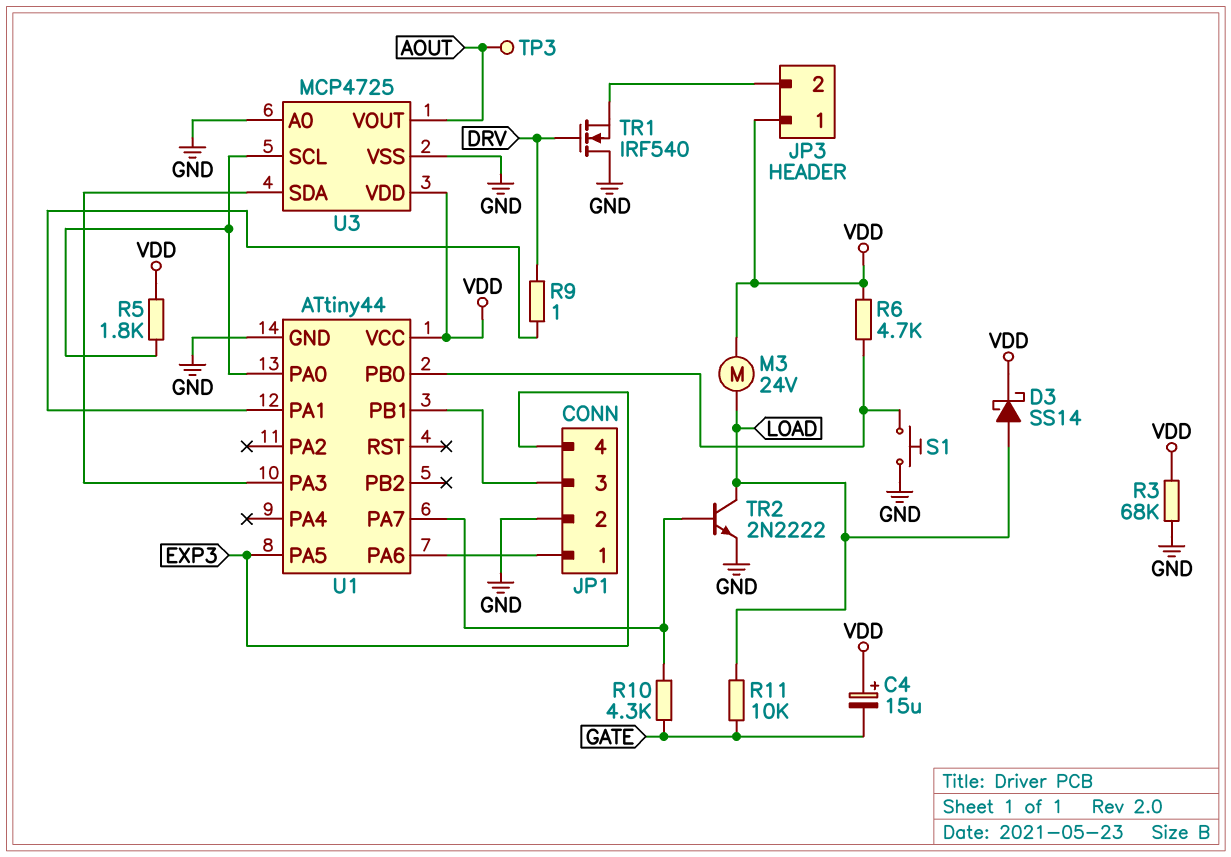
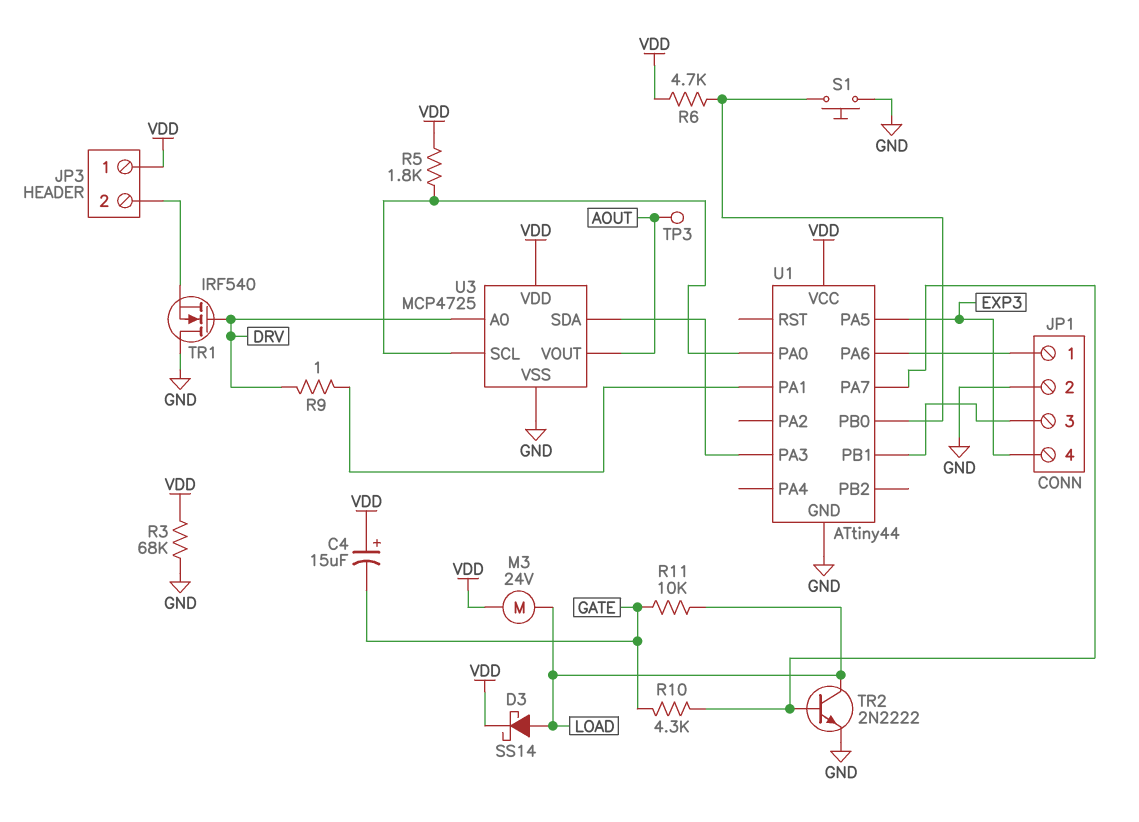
U3 pin A0: GND -> DRV

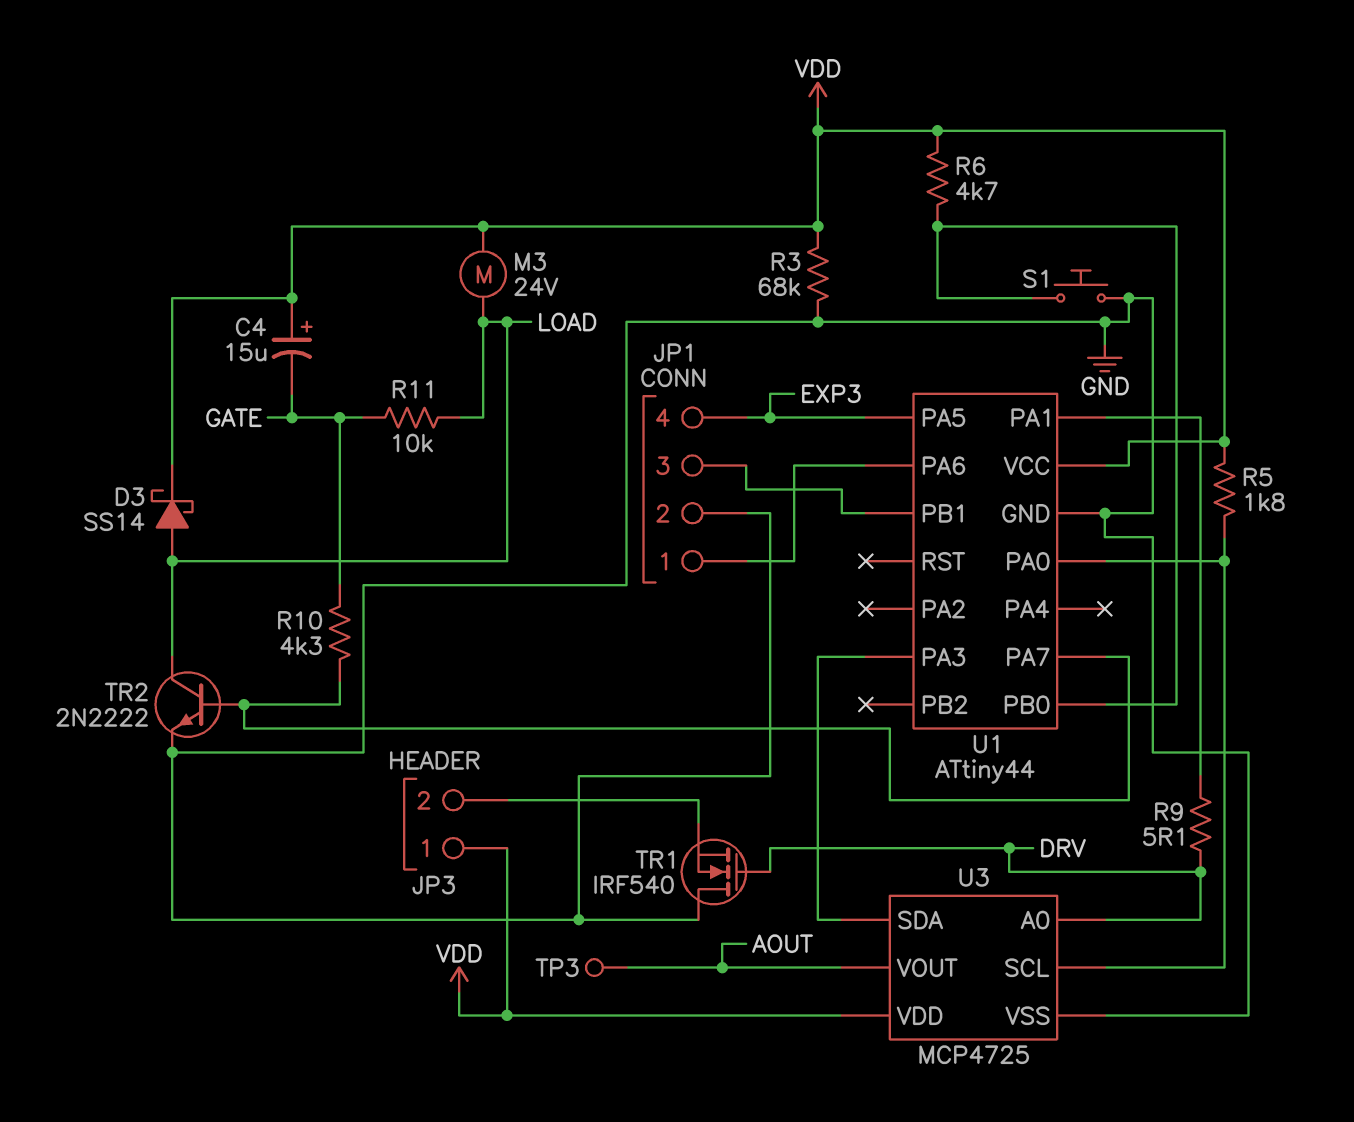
R9: 1 (DRV, U1/PA1) -> 5.1 (DRV, U1/PA1)

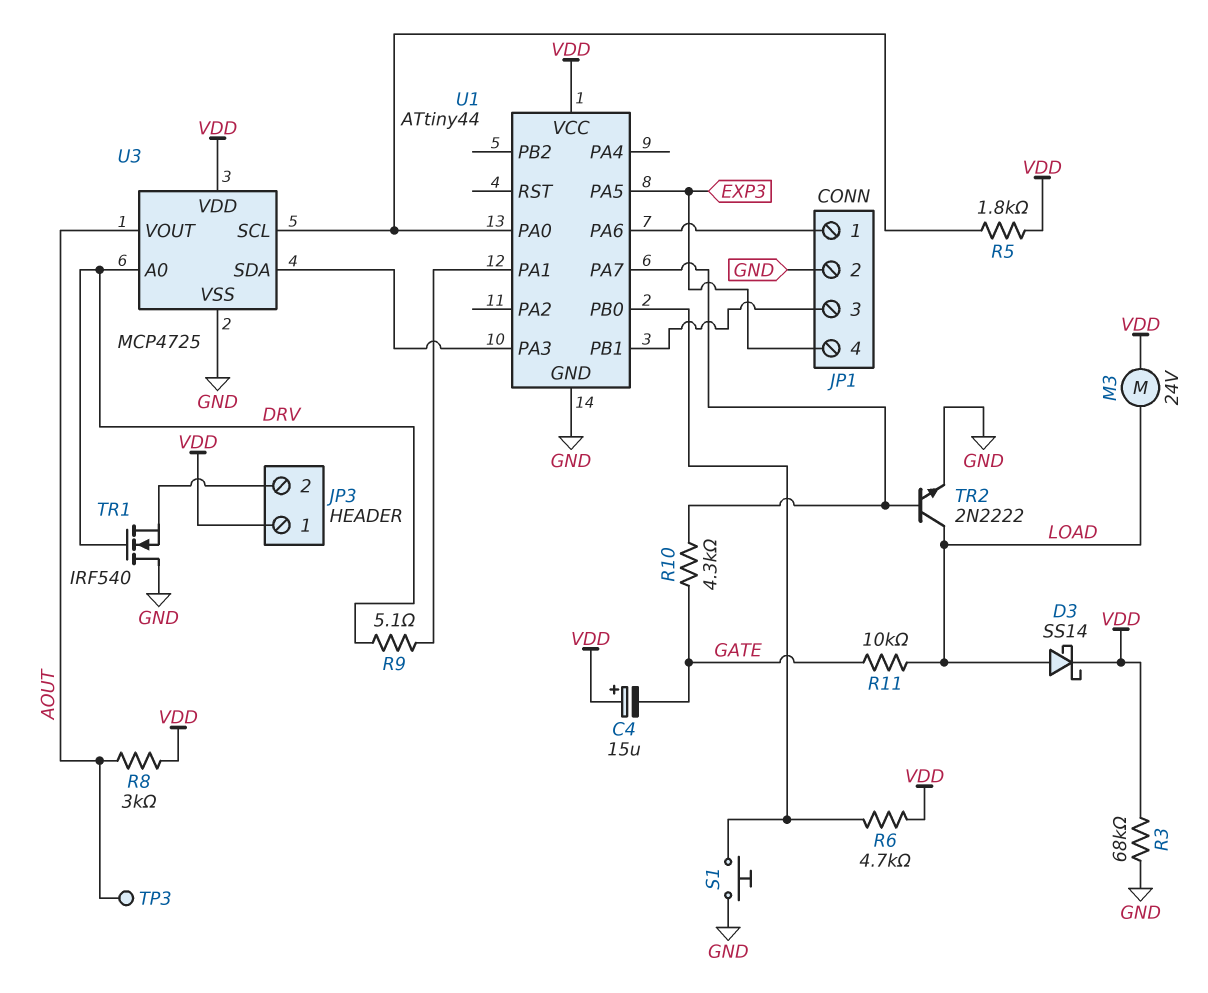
R8: none -> 3k (AOUT, VDD)

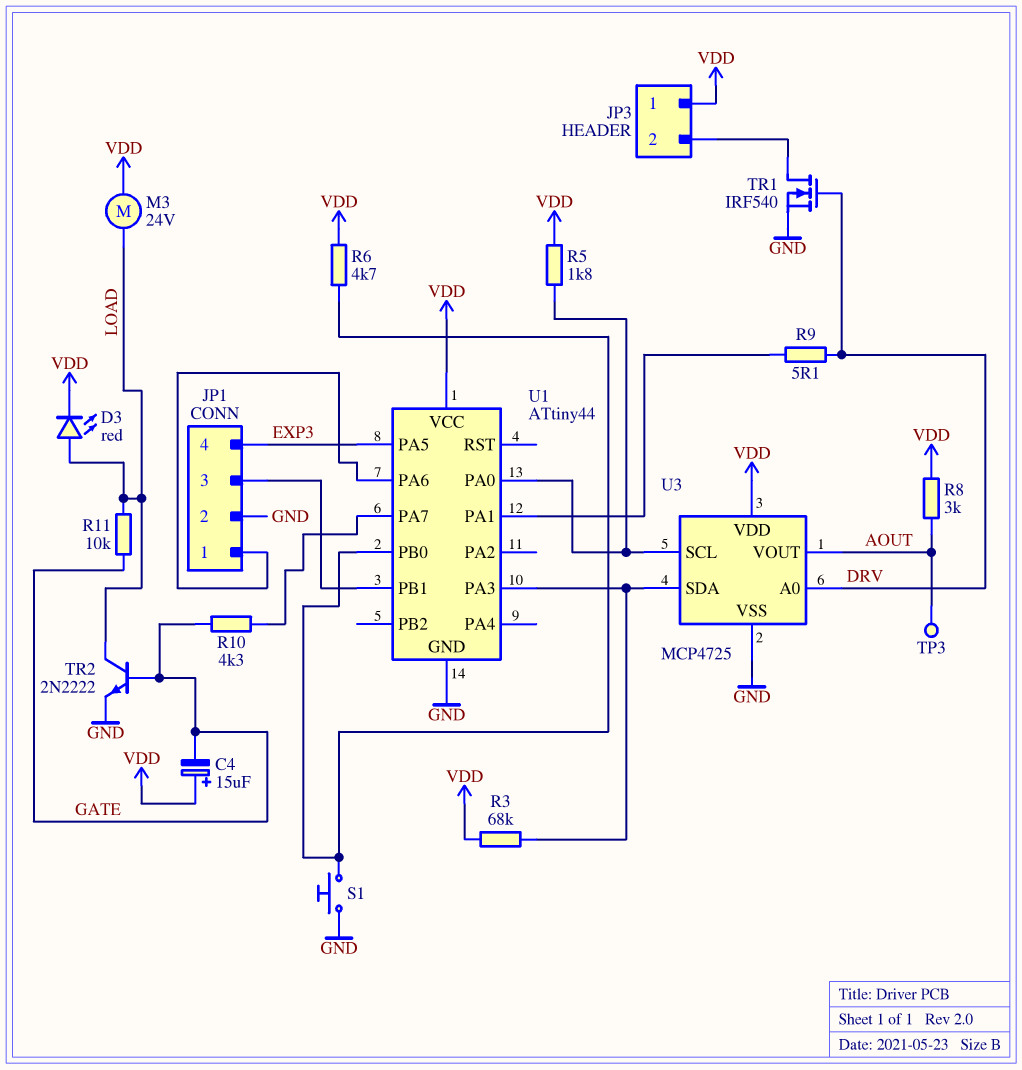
D3: schottky SS14 (A LOAD, K VDD) -> LED red (A LOAD, K VDD)
R3: 68k (GND, VDD) -> 68k (U1/PA3, VDD)
TR1: NMOS IRF540 (G DRV, D GND, S JP3/2) -> NMOS IRF540 (G DRV, D JP3/2, S GND)
TR2: NPN 2N2222 (B U1/PA7, C LOAD, E GND) -> NPN 2N2222 (B GATE, C LOAD, E GND)

